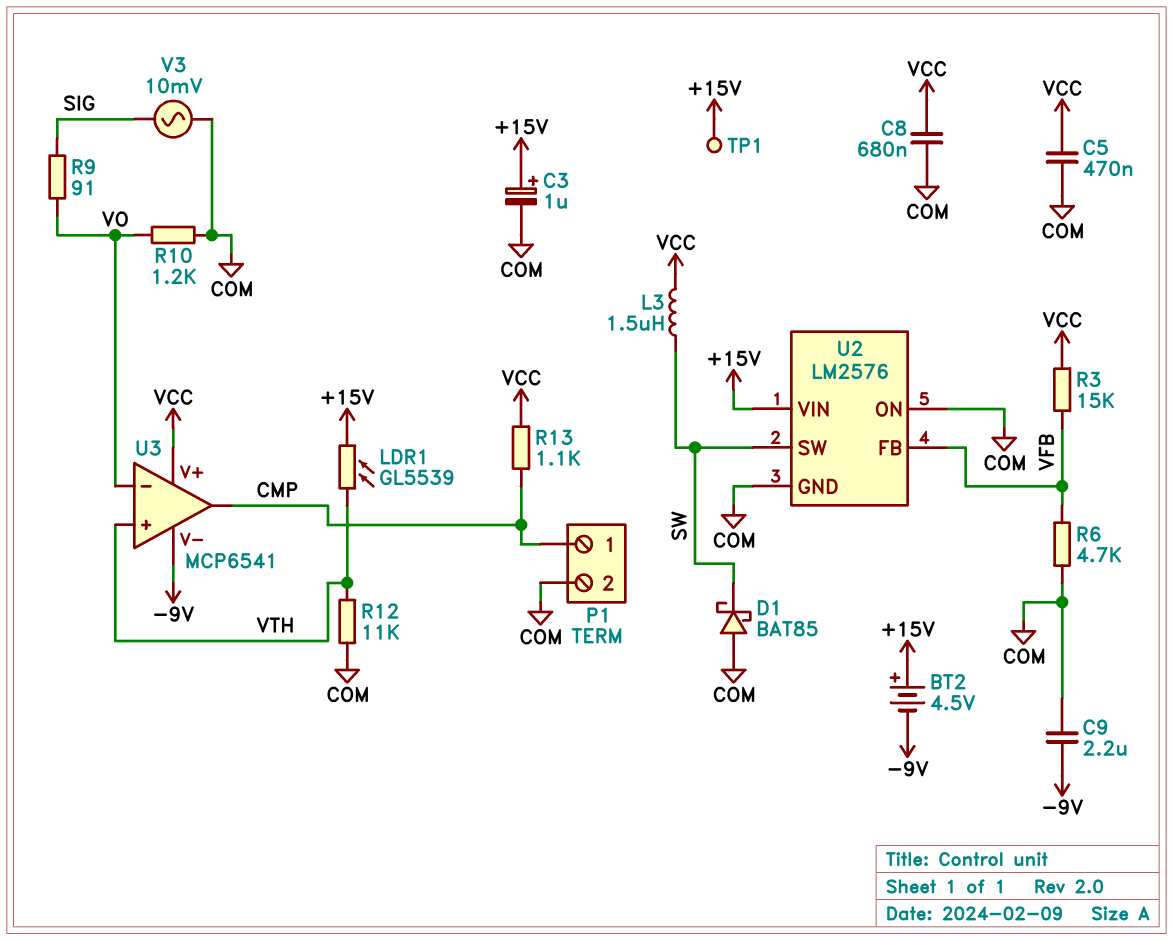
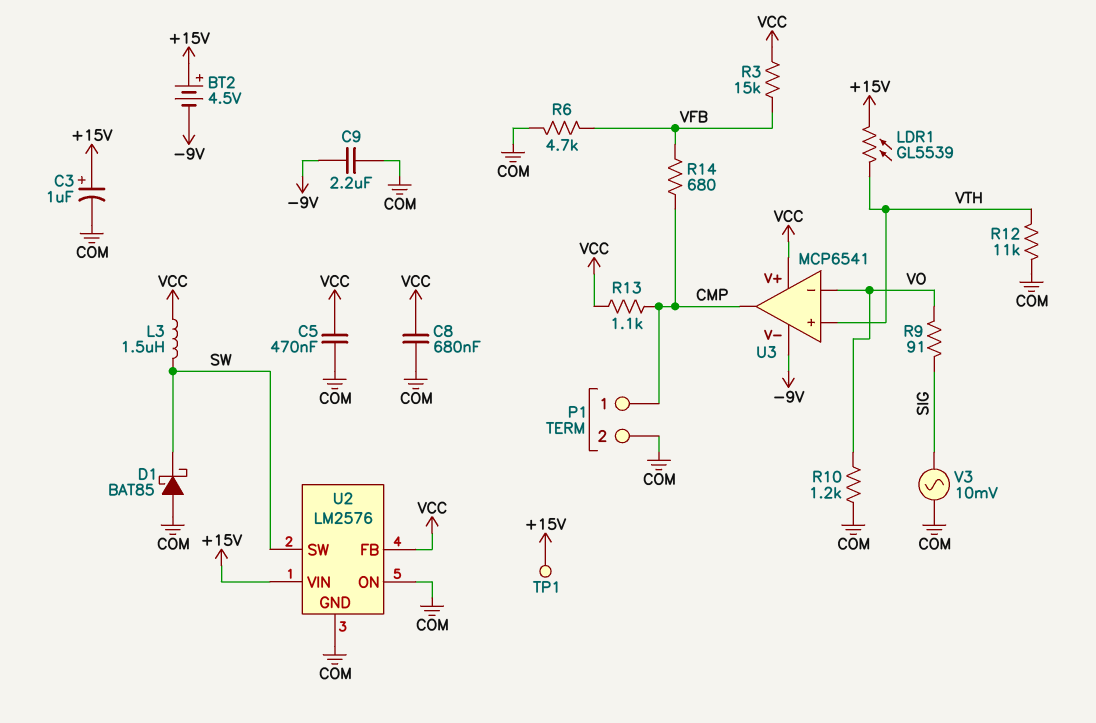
R14: none -> 680 (CMP, VFB)
U2 pin FB: VFB -> VCC

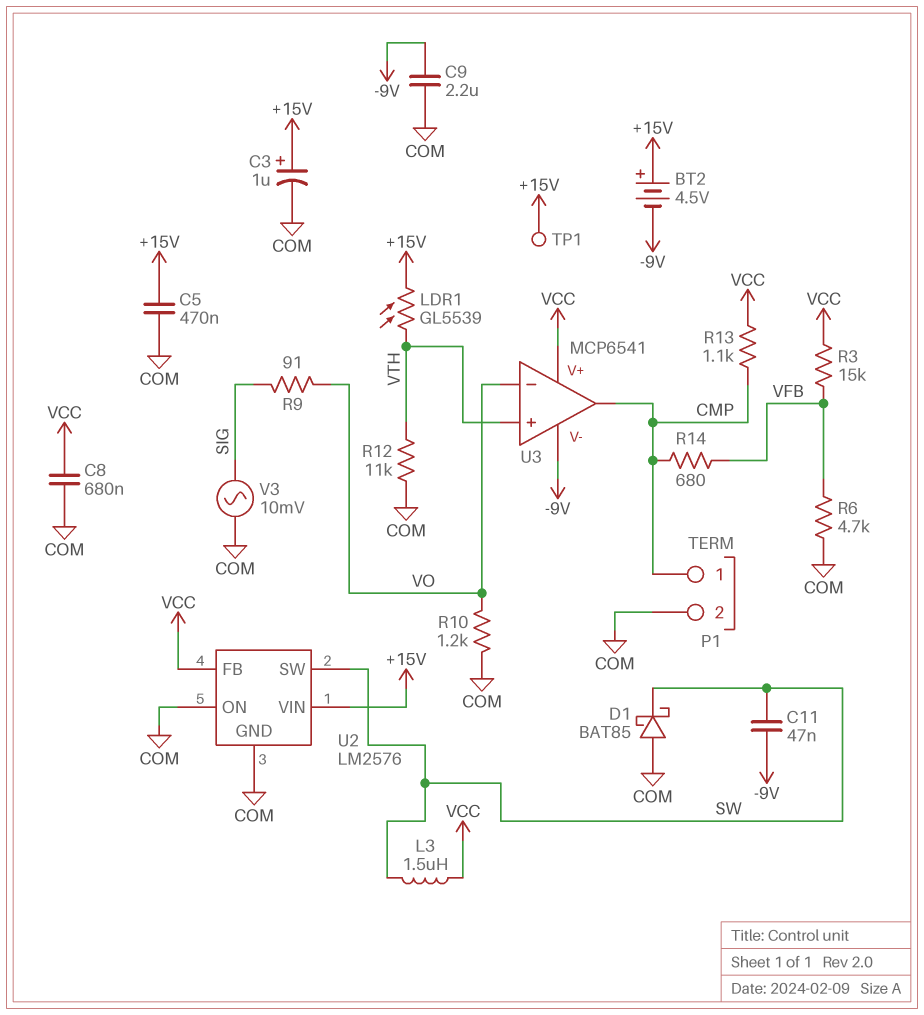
C5: 470nF (COM, VCC) -> 470nF (+15V, COM)
C11: none -> 47nF (-9V, SW)

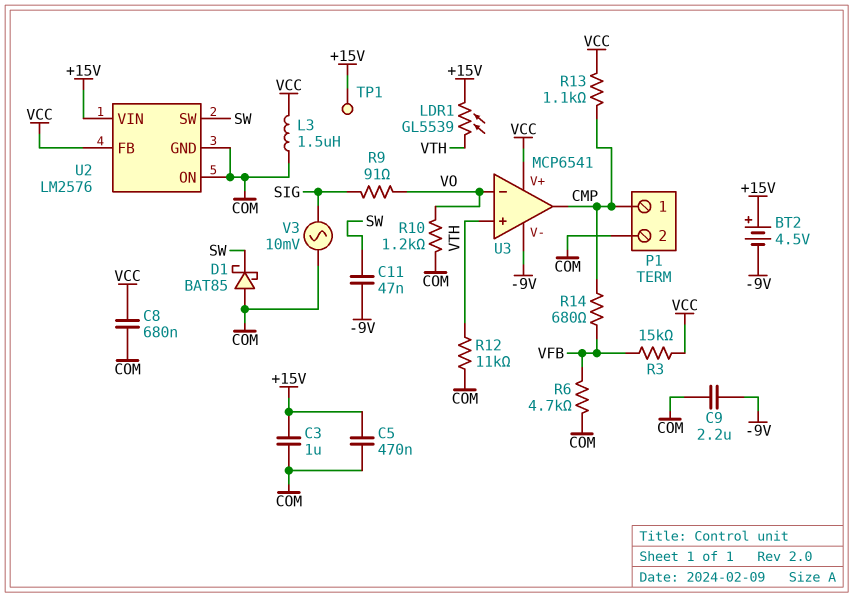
C3: 1uF (plus +15V, minus COM) -> 1uF (+15V, COM)
L3: 1.5uH (SW, VCC) -> 1.5uH (COM, VCC)

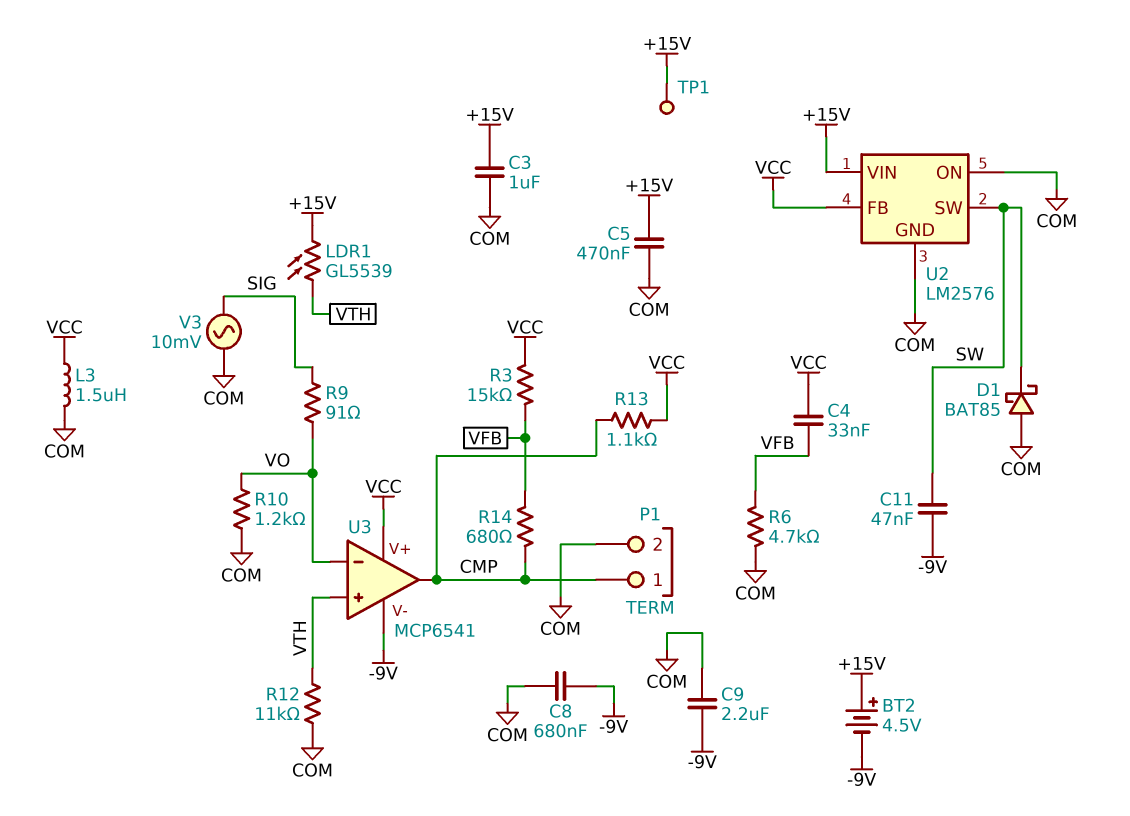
C4: none -> 33nF (VCC, VFB)
C8: 680nF (COM, VCC) -> 680nF (-9V, COM)

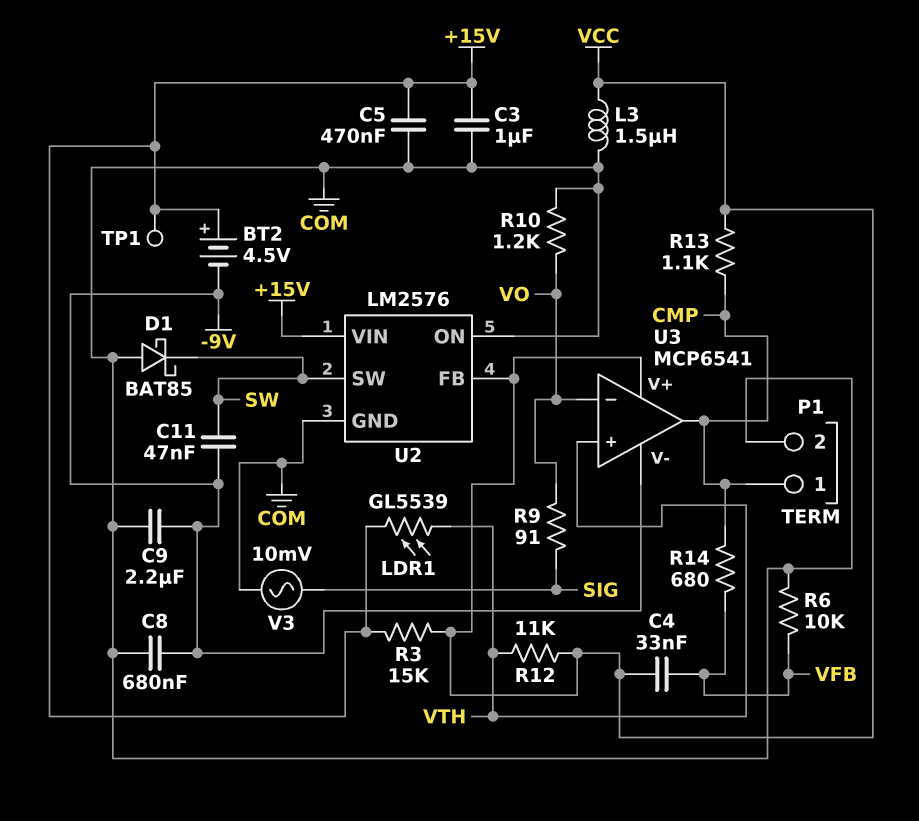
R3: 15k (VCC, VFB) -> 15k (+15V, VCC)
R6: 4.7k (COM, VFB) -> 10k (COM, VFB)
R12: 11k (COM, VTH) -> 11k (VCC, VTH)

